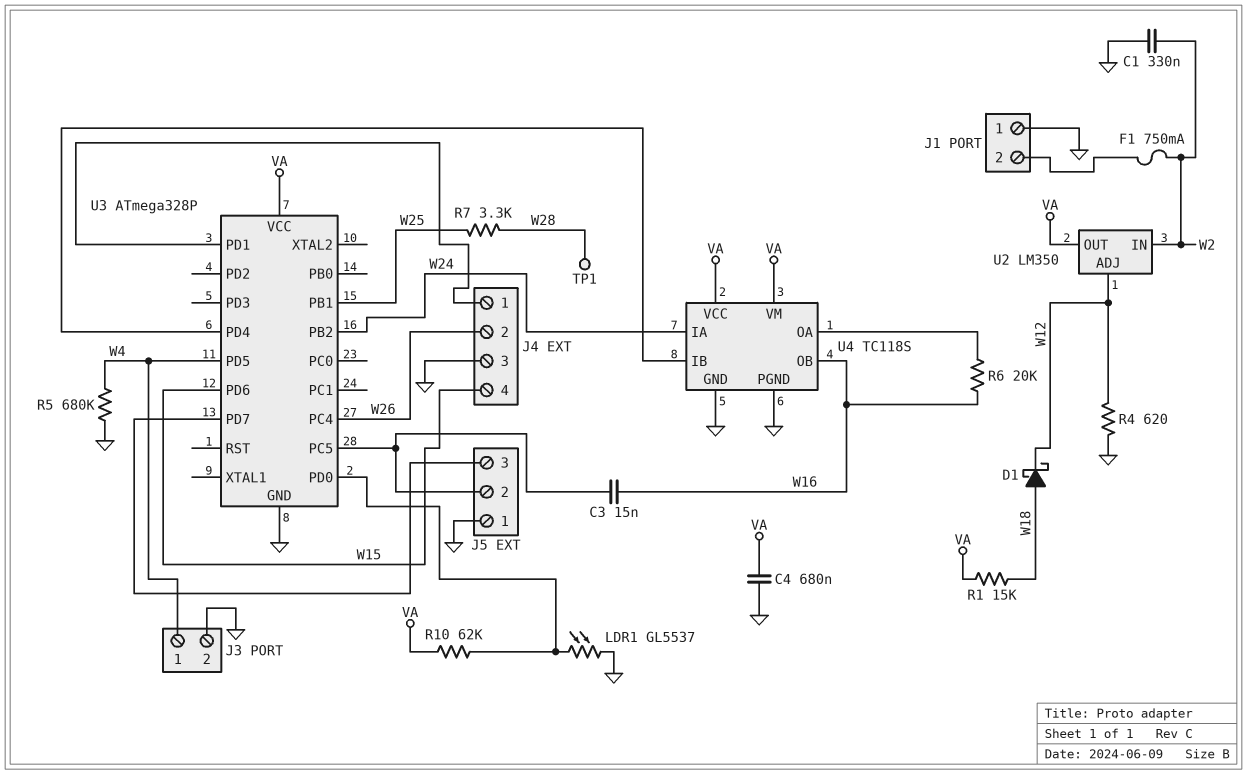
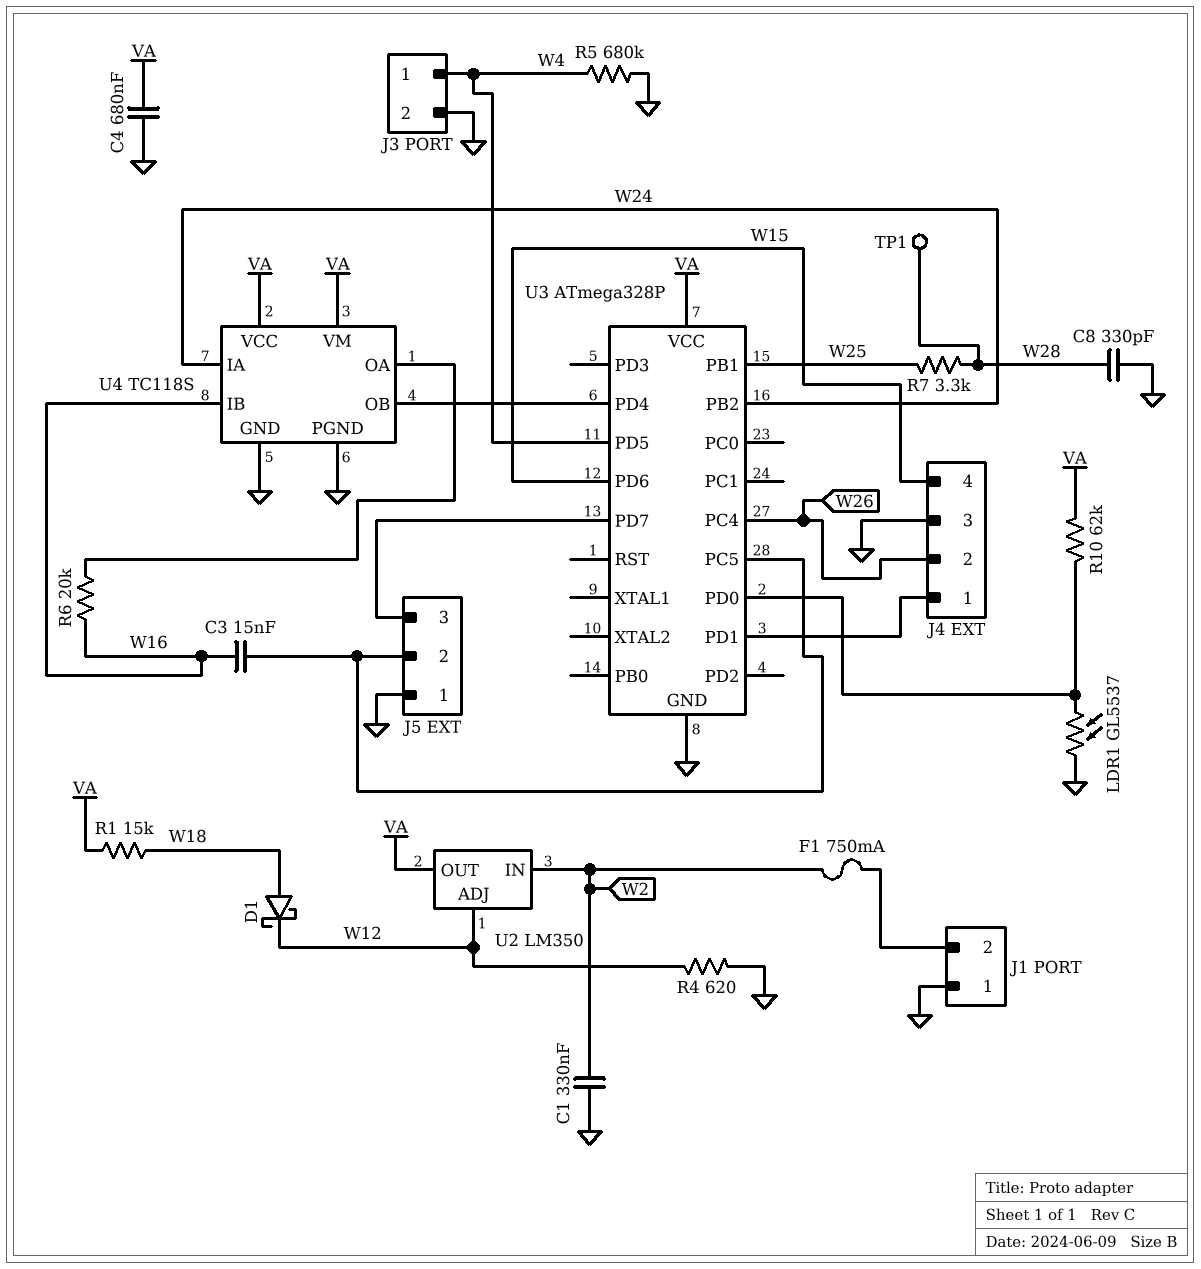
C8: none -> 330pF (GND, W28)
U4 pin IB: U3/PD4 -> W16
U4 pin OB: W16 -> U3/PD4

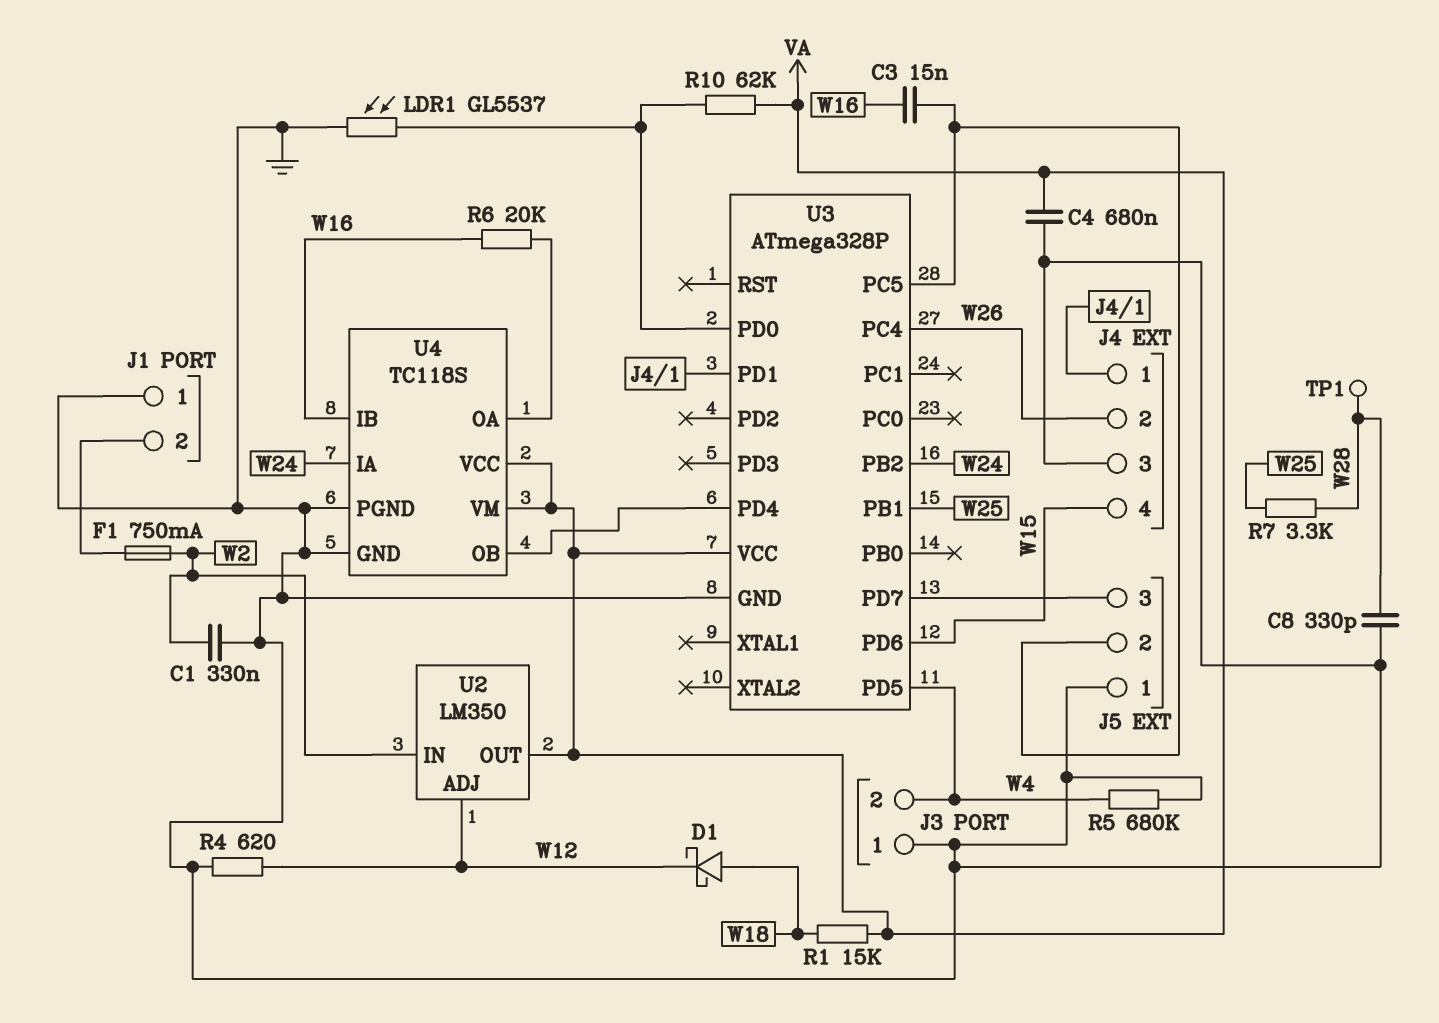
J3 pin 1: W4 -> GND
J3 pin 2: GND -> W4

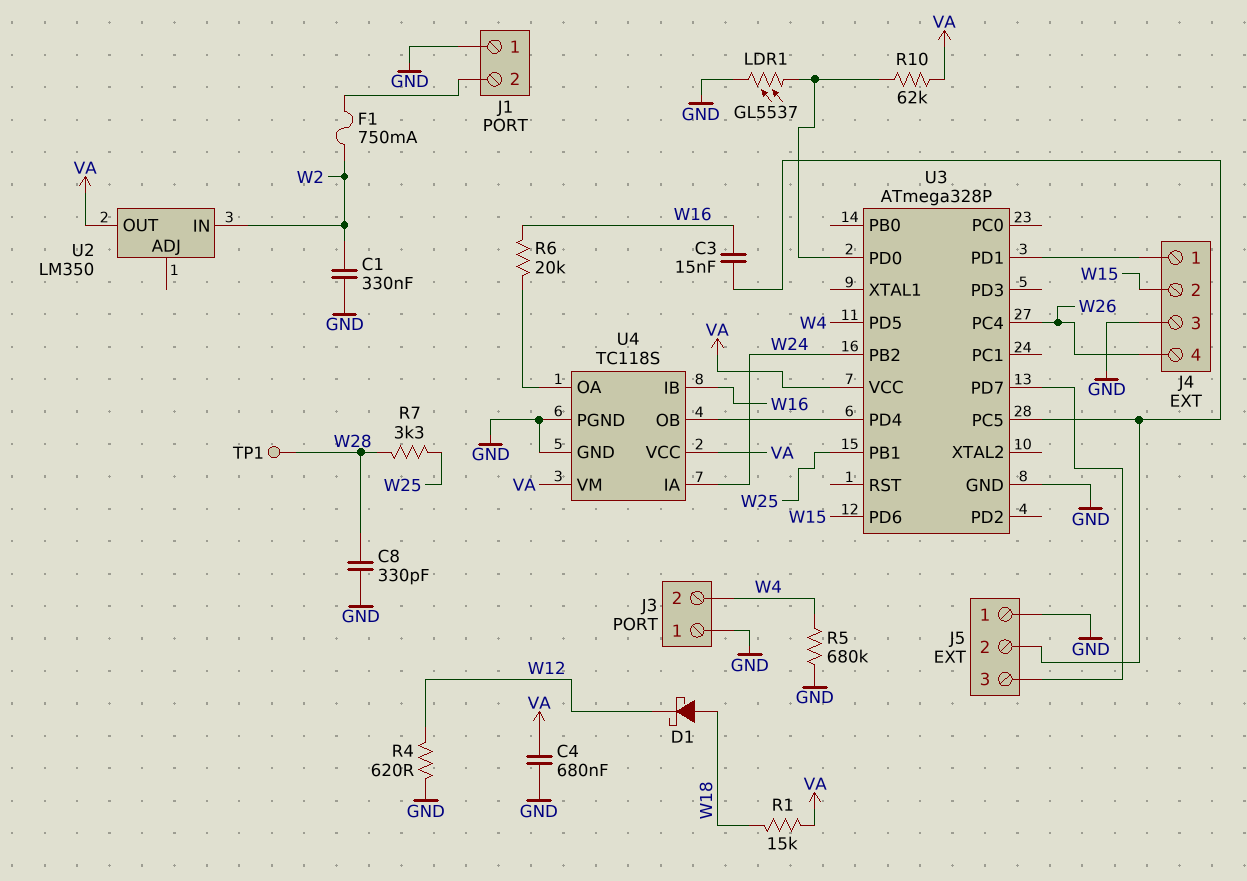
J4 pin 2: W26 -> W15
J4 pin 4: W15 -> W26
U2 pin ADJ: W12 -> none

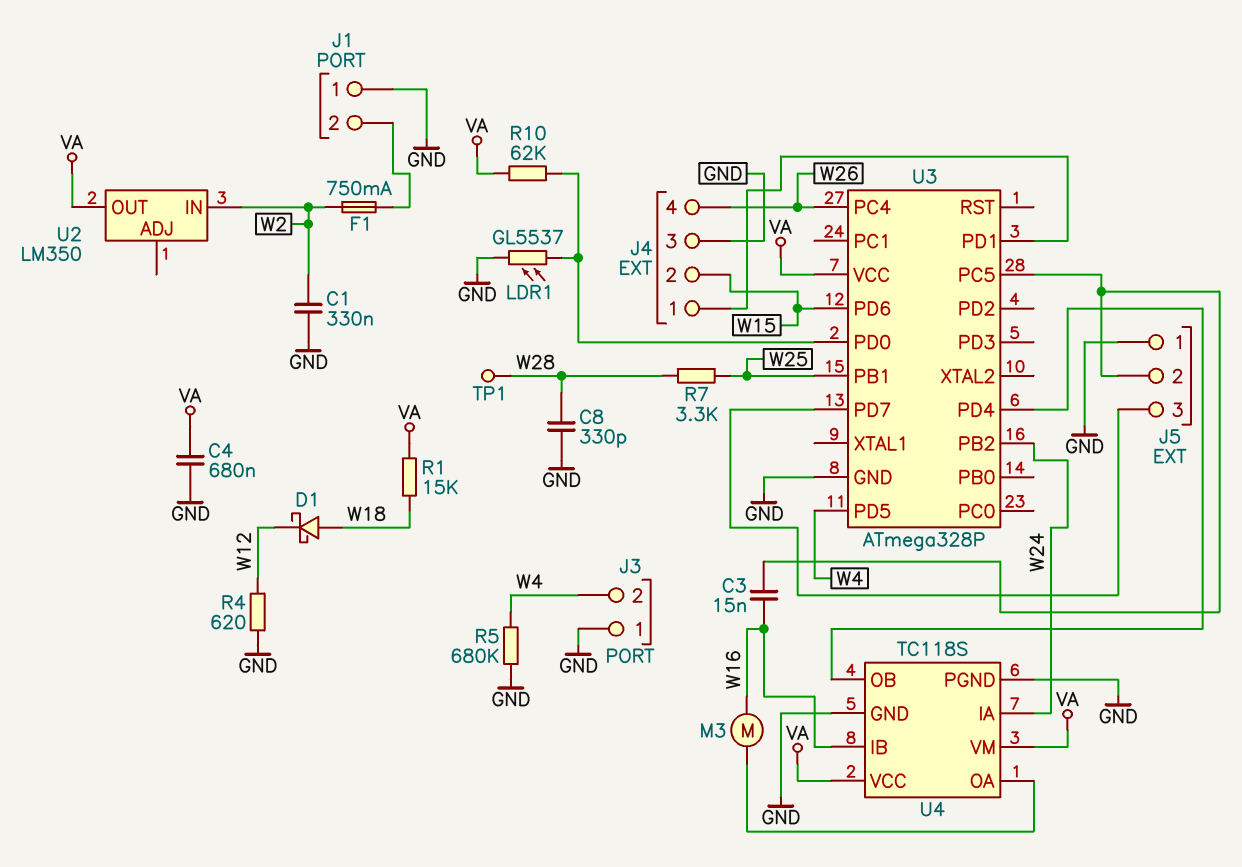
M3: none -> motor (U4/OA, W16)
R6: 20k (U4/OA, W16) -> none

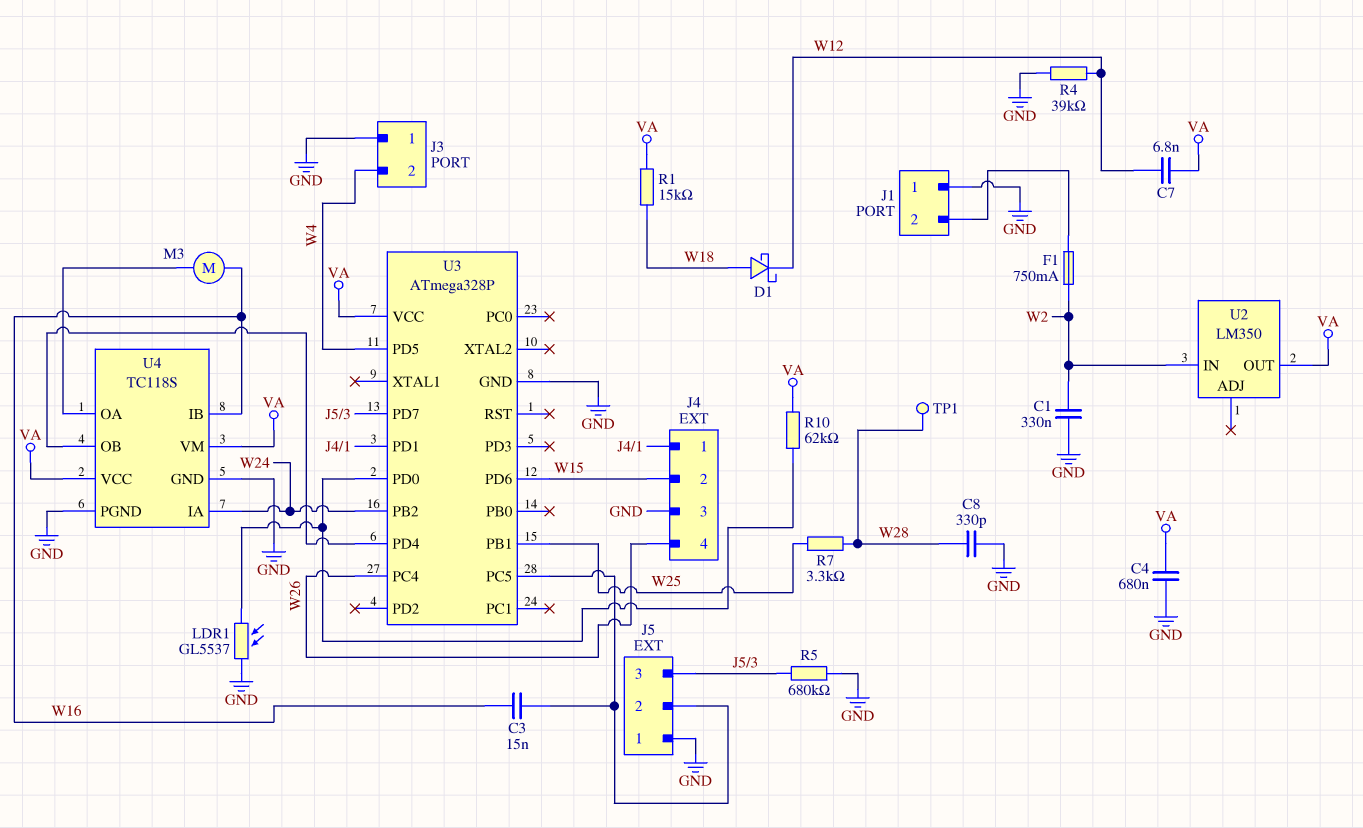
C7: none -> 6.8nF (VA, W12)
R4: 620 (GND, W12) -> 39k (GND, W12)
R5: 680k (GND, W4) -> 680k (GND, J5/3)

